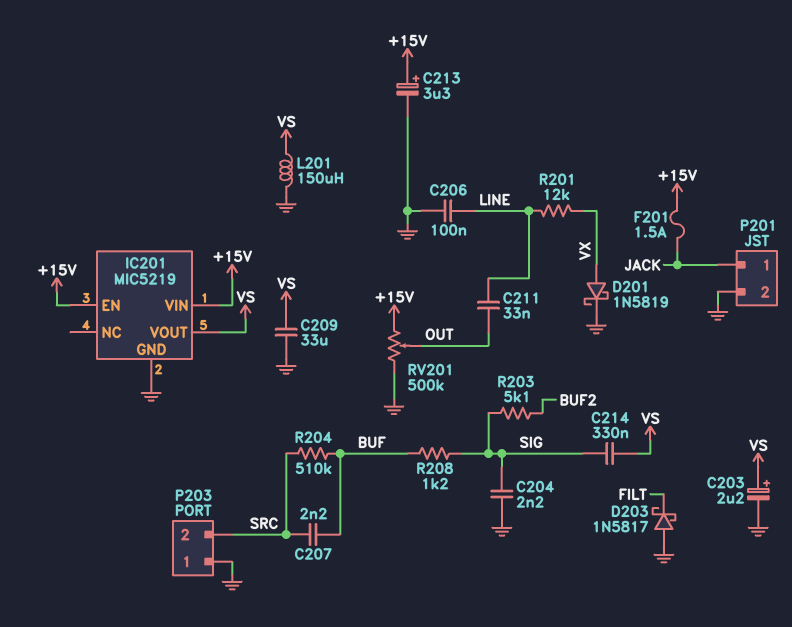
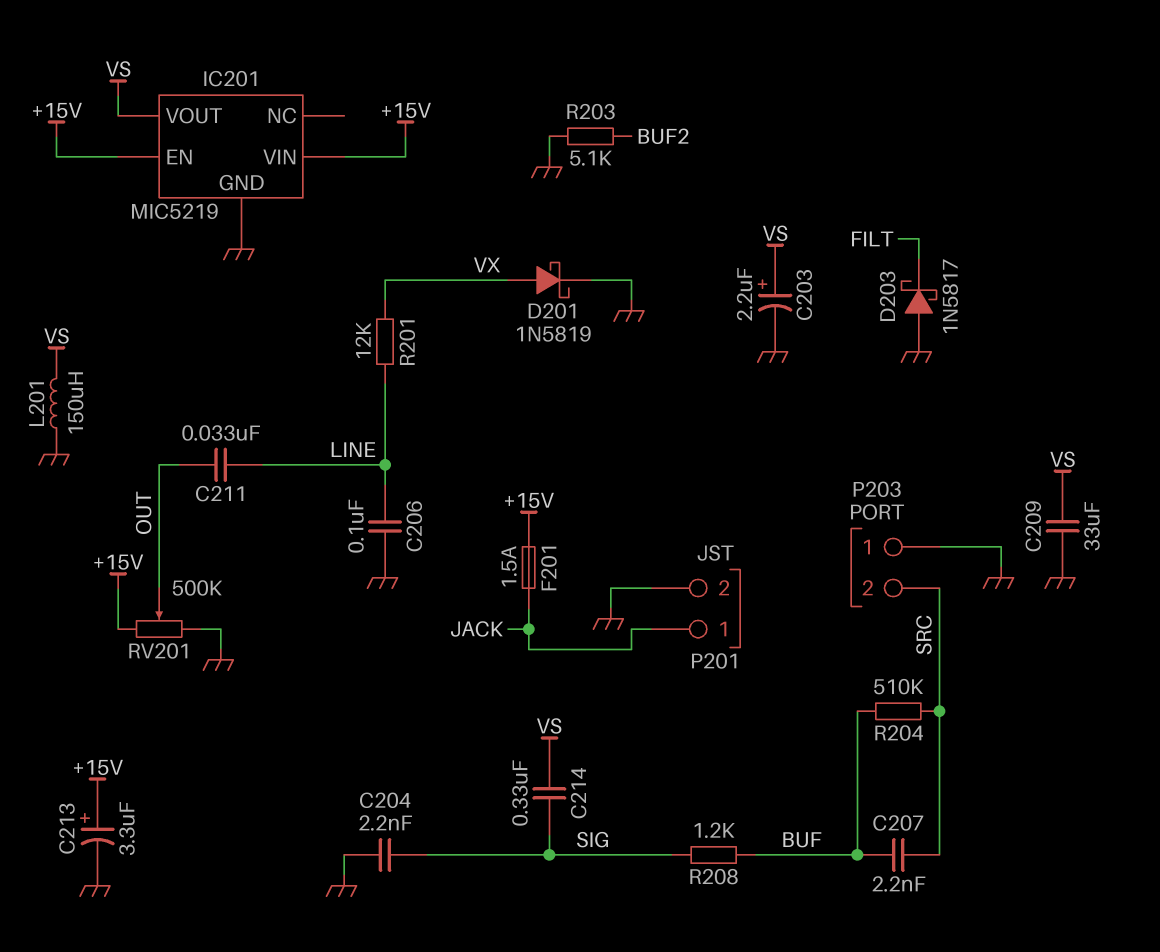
R203: 5.1k (BUF2, SIG) -> 5.1k (BUF2, GND)

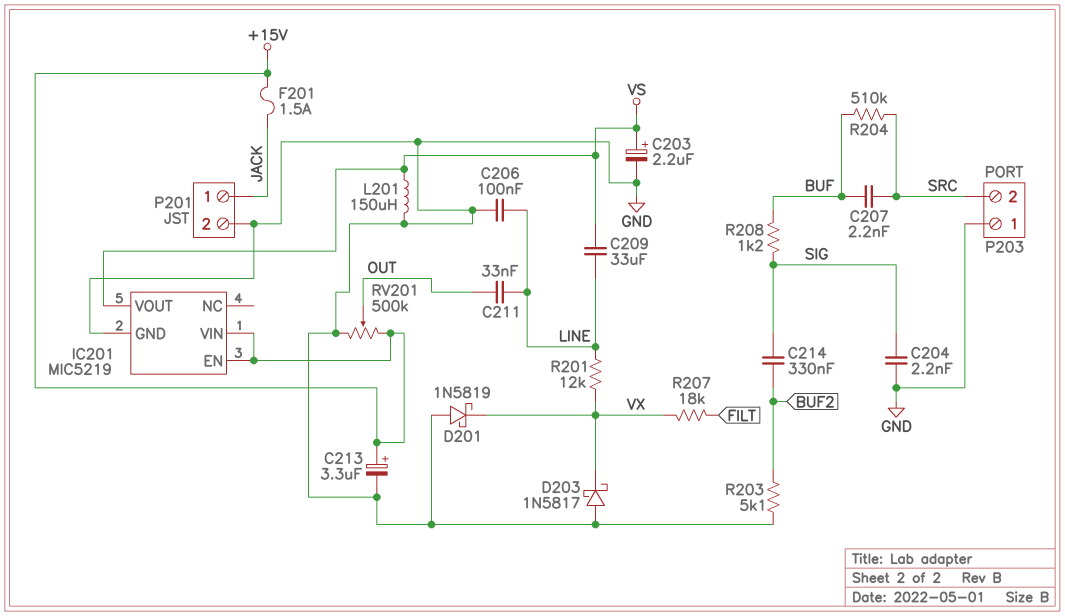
C209: 33uF (GND, VS) -> 33uF (LINE, VS)
C214: 330nF (SIG, VS) -> 330nF (BUF2, SIG)
D201: schottky 1N5819 (A VX, K GND) -> schottky 1N5819 (A GND, K VX)
D203: schottky 1N5817 (A GND, K FILT) -> schottky 1N5817 (A GND, K VX)
R207: none -> 18k (FILT, VX)

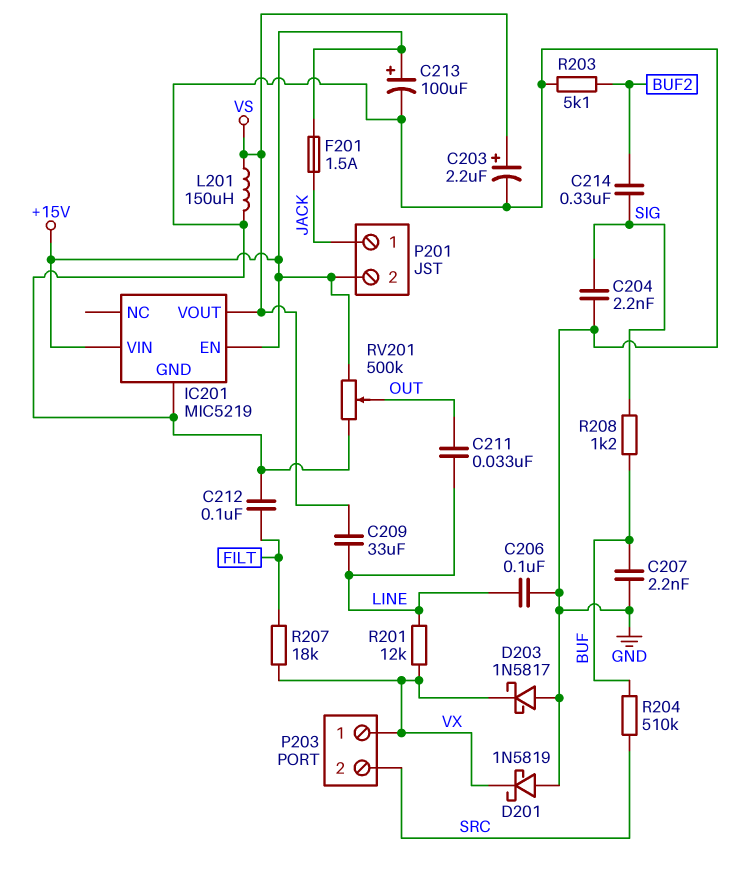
C207: 2.2nF (BUF, SRC) -> 2.2nF (BUF, GND)
C212: none -> 100nF (FILT, GND)
C213: 3.3uF (plus +15V, minus GND) -> 100uF (plus +15V, minus GND)
P201 pin 2: GND -> +15V
P203 pin 1: GND -> VX

